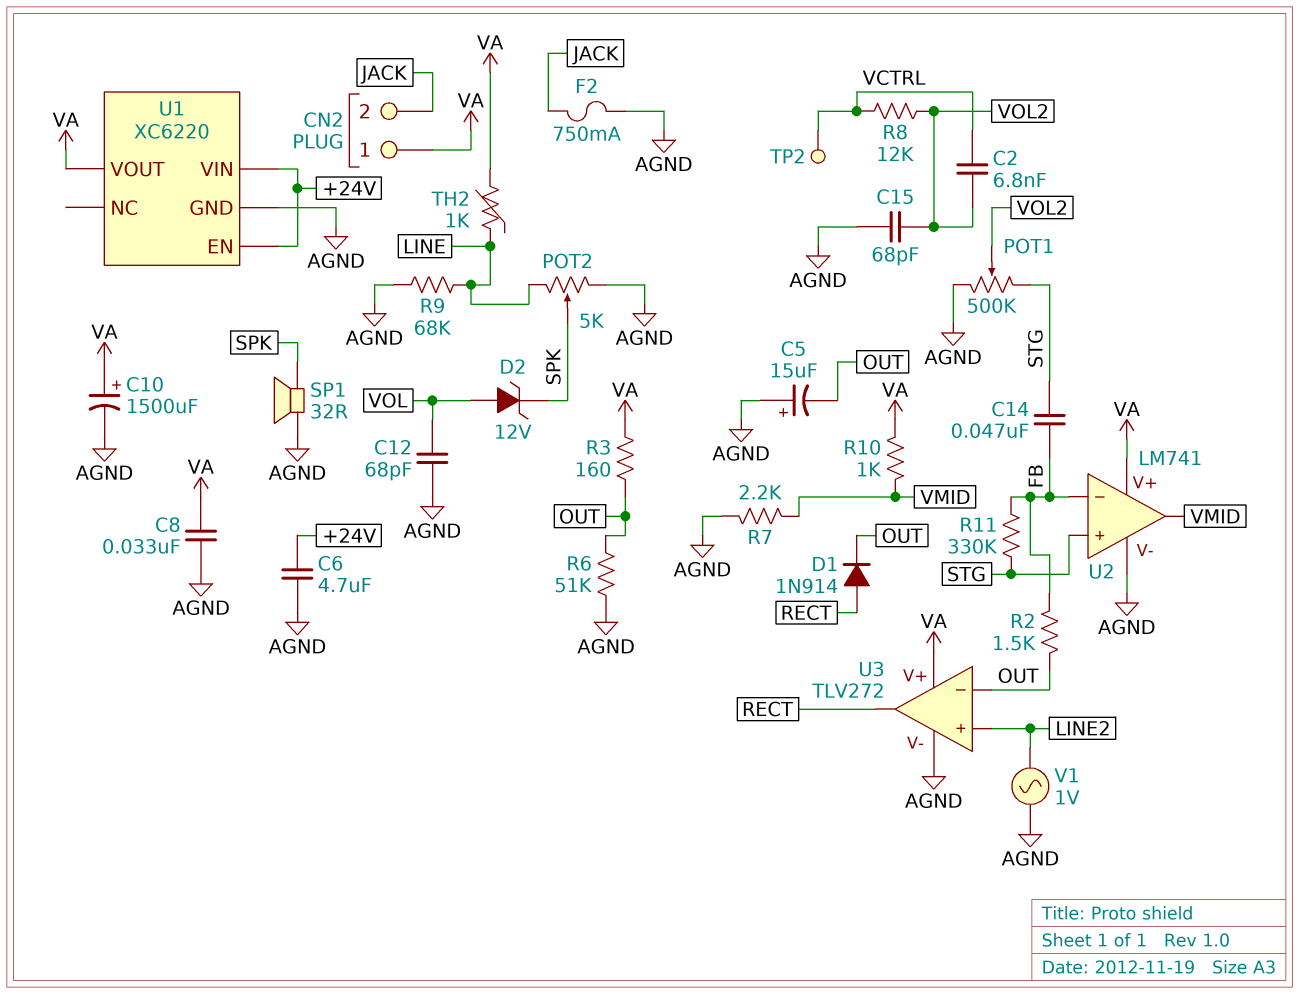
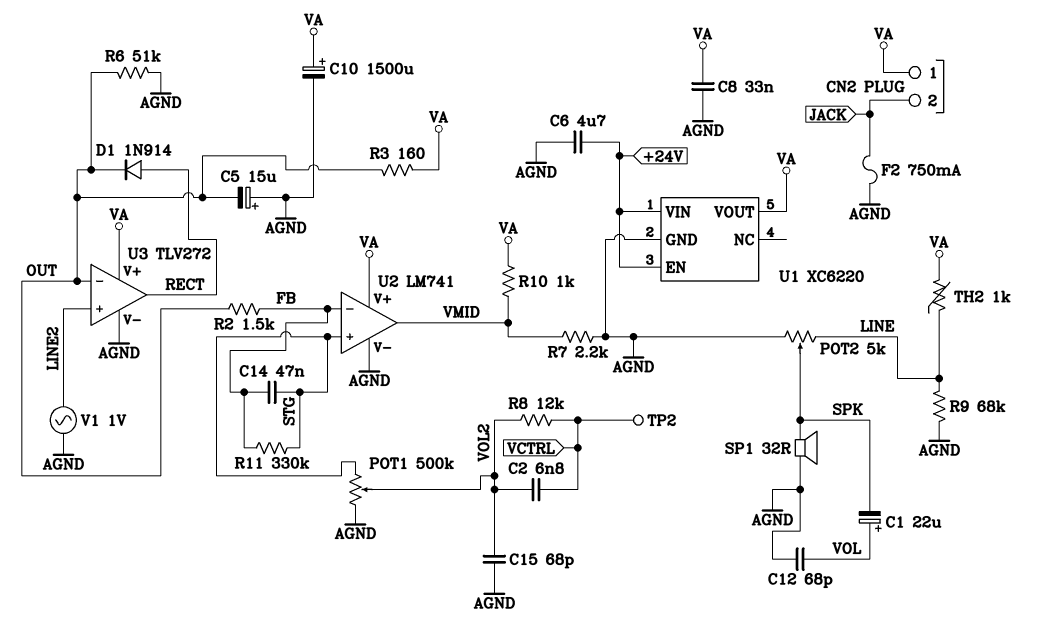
C1: none -> 22uF (plus VOL, minus SPK)
D2: zener 12V (A VOL, K SPK) -> none

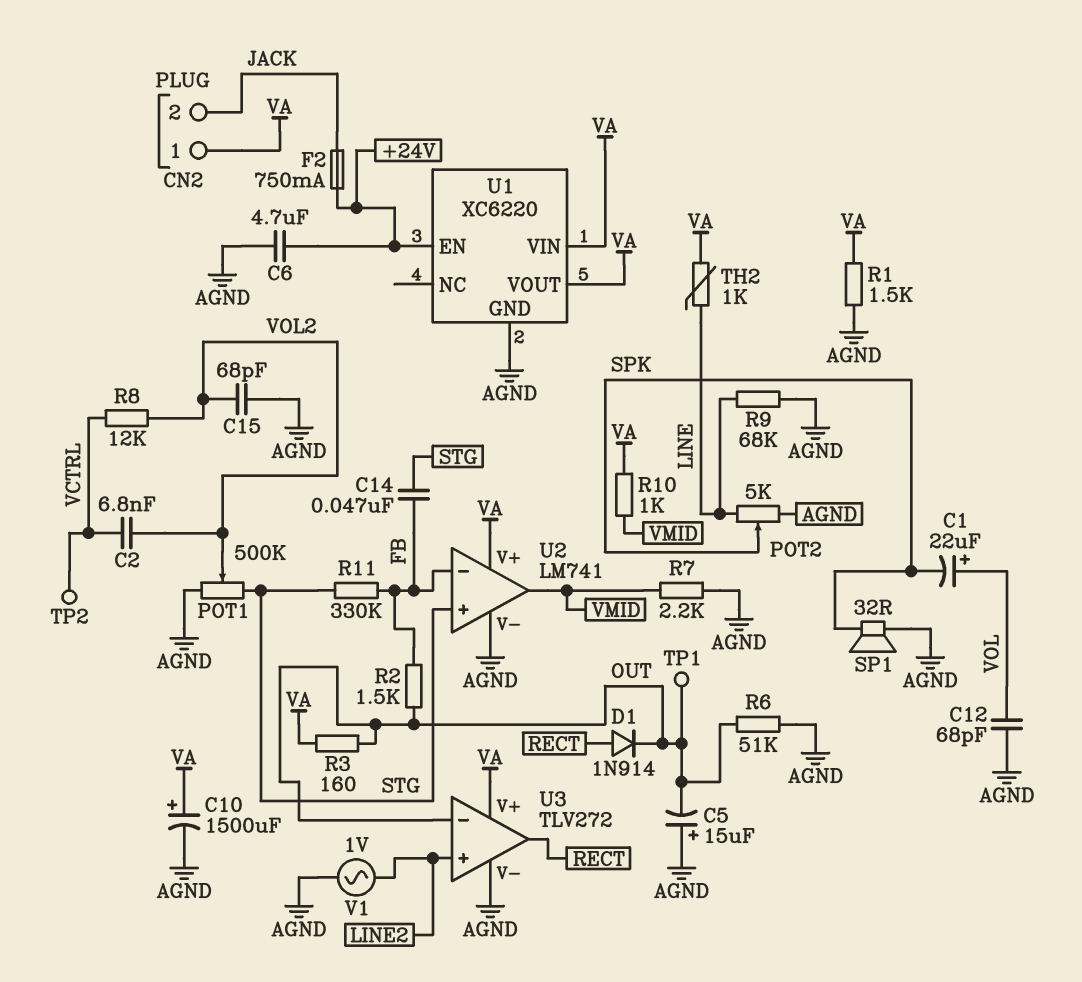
C8: 33nF (AGND, VA) -> none
F2: 750mA (AGND, JACK) -> 750mA (+24V, JACK)
R1: none -> 1.5k (AGND, VA)
TP1: none -> test point (OUT)
U1 pin VIN: +24V -> VA

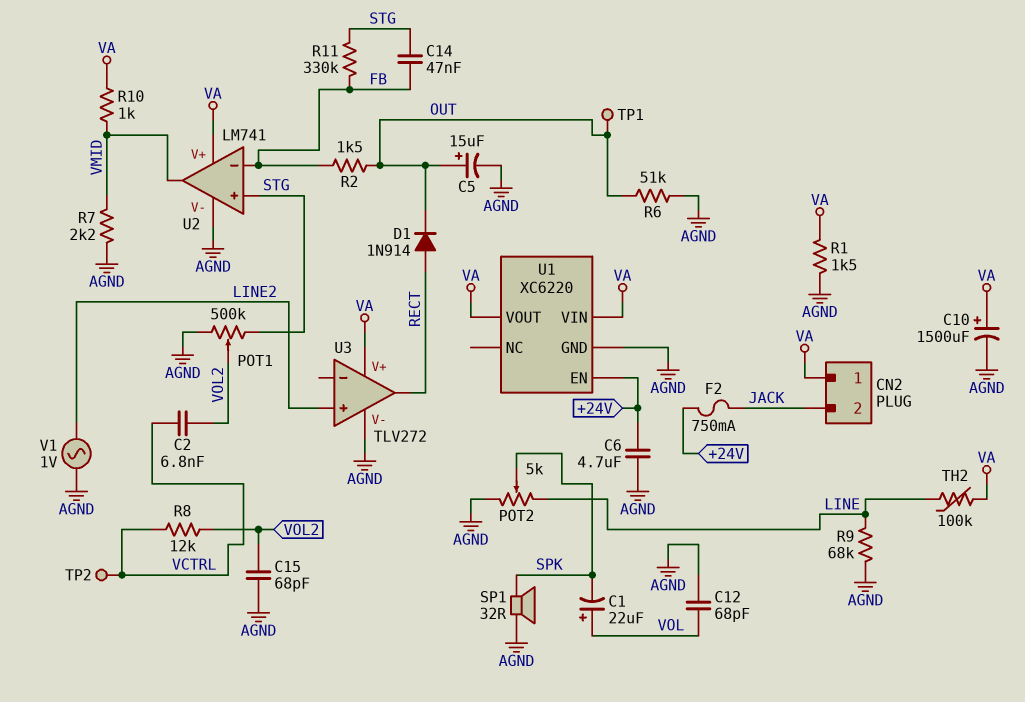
C5: 15uF (plus AGND, minus OUT) -> 15uF (plus OUT, minus AGND)
R3: 160 (OUT, VA) -> none
TH2: 1k (LINE, VA) -> 100k (LINE, VA)
U3 pin in-: OUT -> none

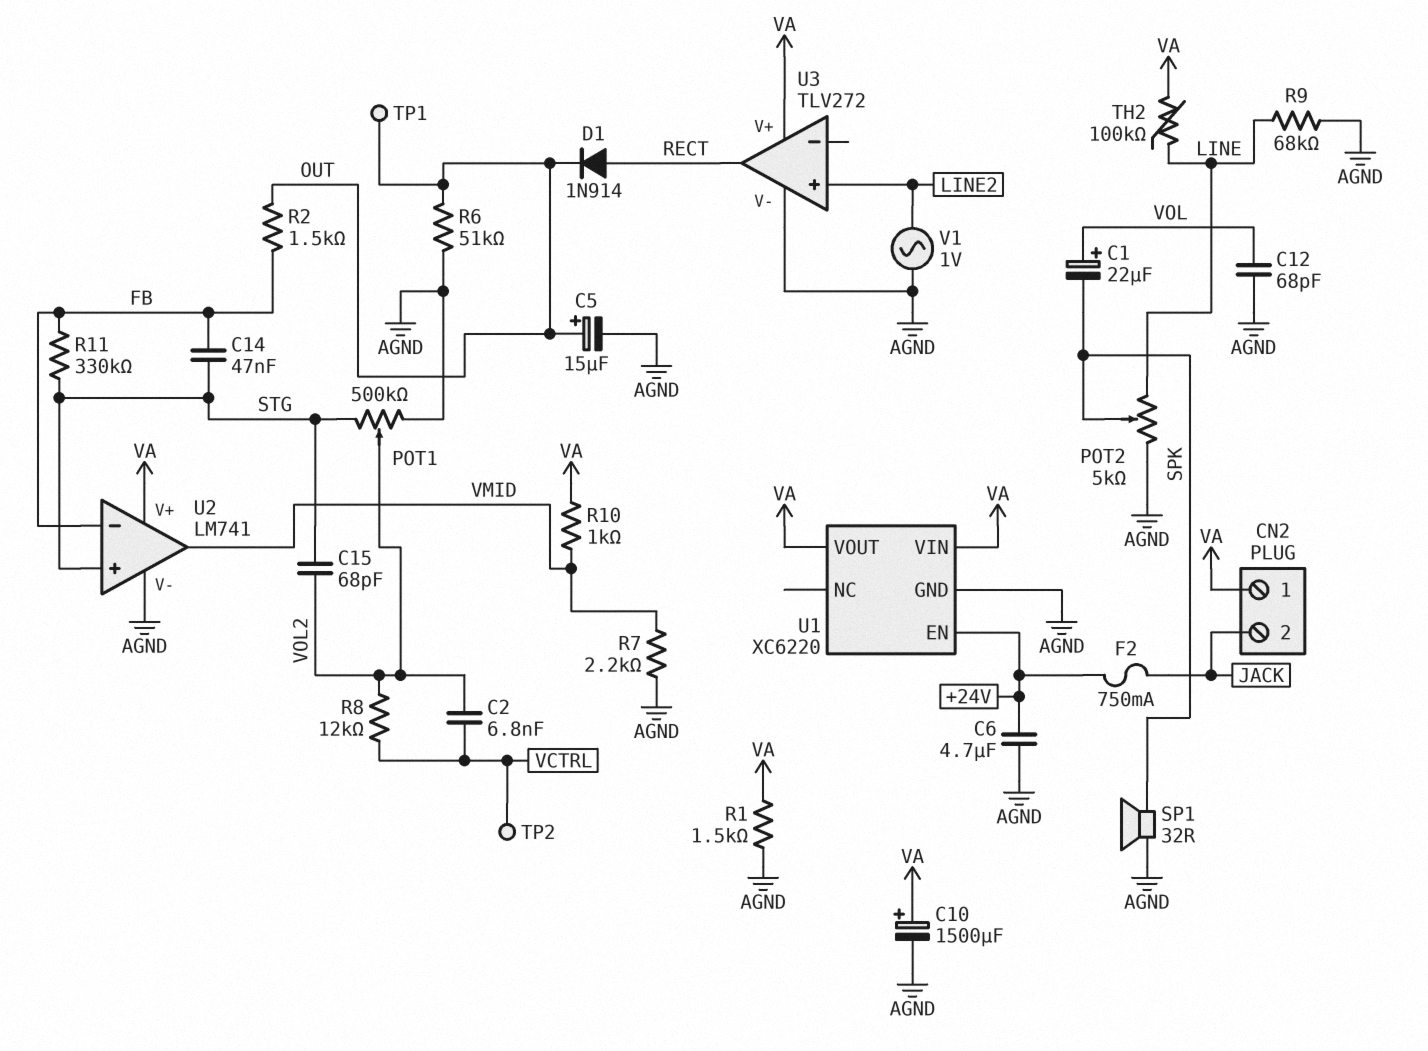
C15: 68pF (AGND, VOL2) -> 68pF (STG, VOL2)

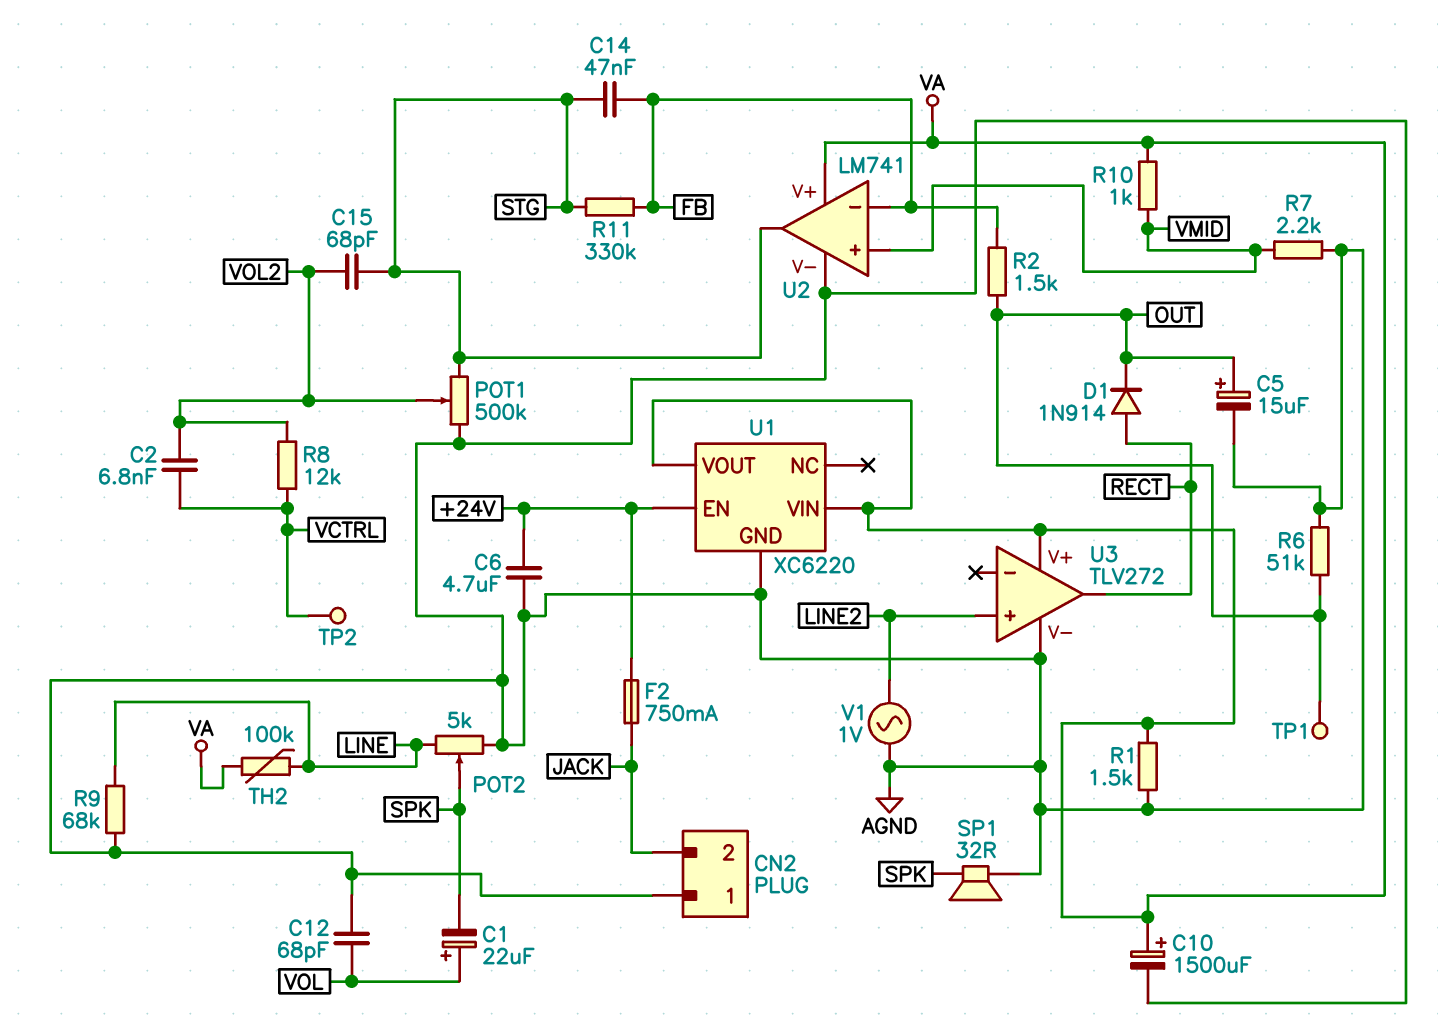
CN2 pin 1: VA -> AGND
U2 pin in+: STG -> VMID
U2 pin out: VMID -> STG

